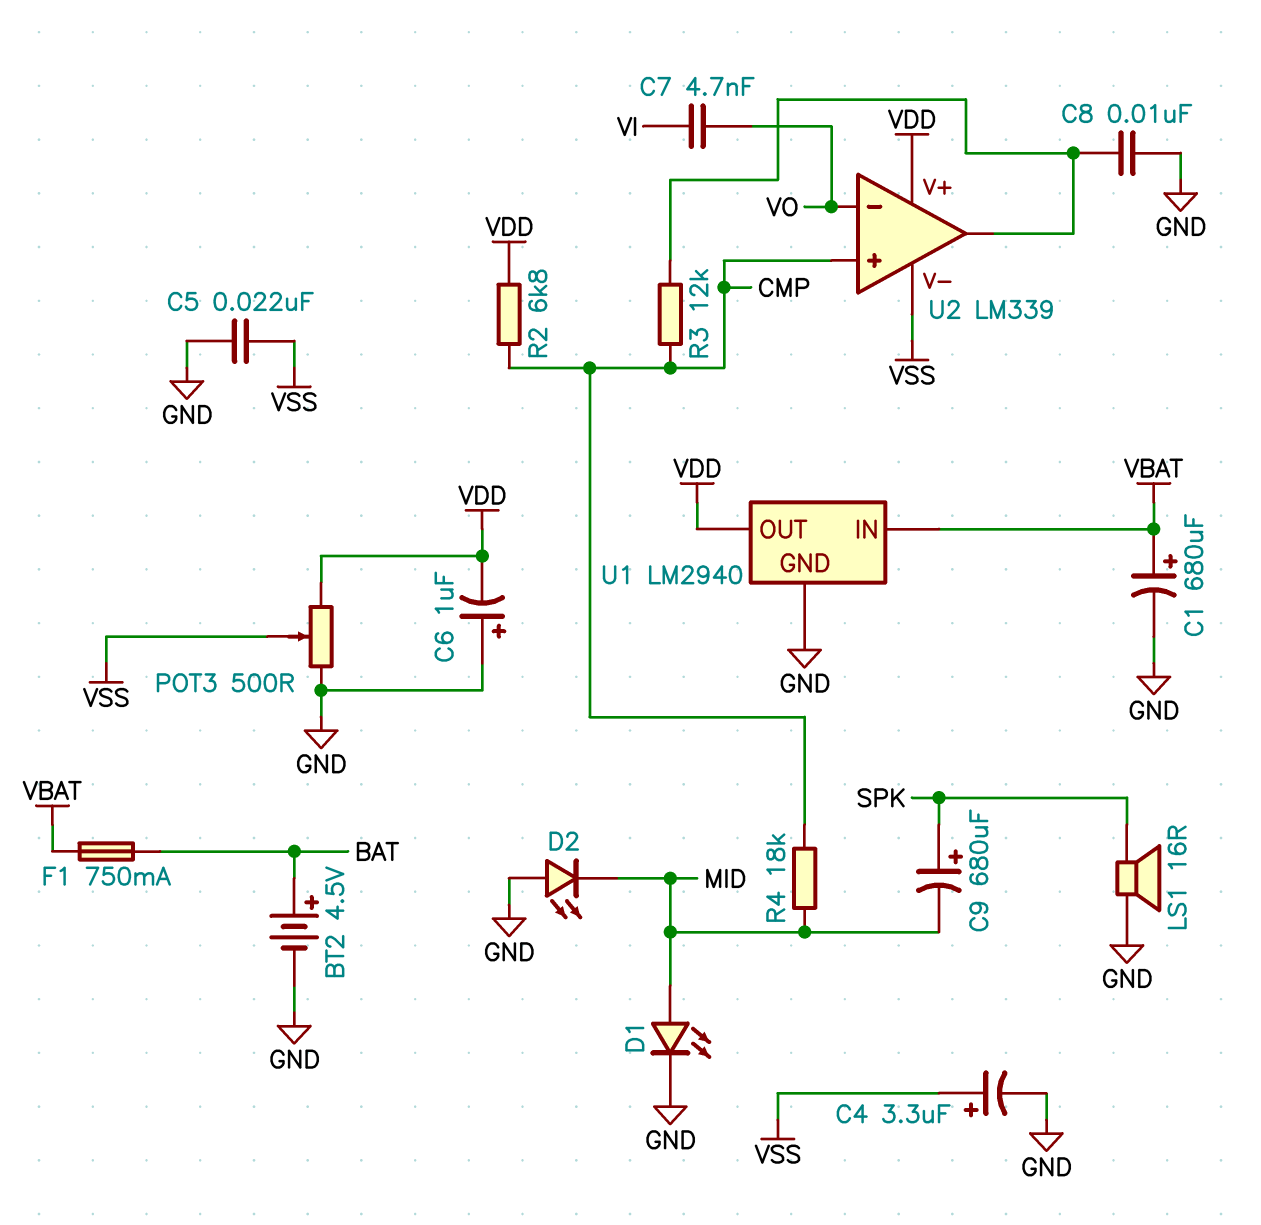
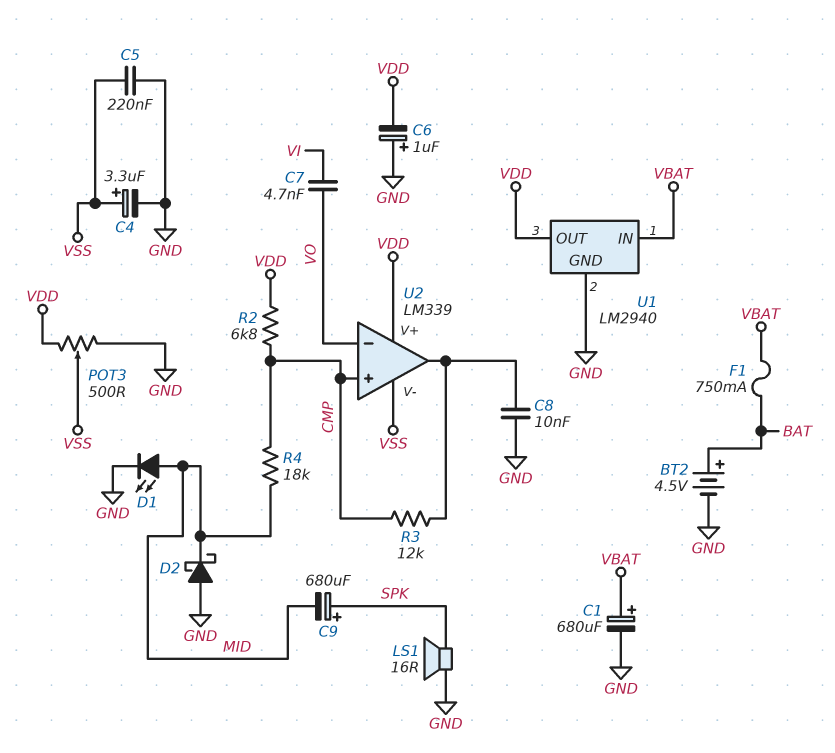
C5: 22nF (GND, VSS) -> 220nF (GND, VSS)
D2: LED (A GND, K MID) -> schottky (A GND, K MID)

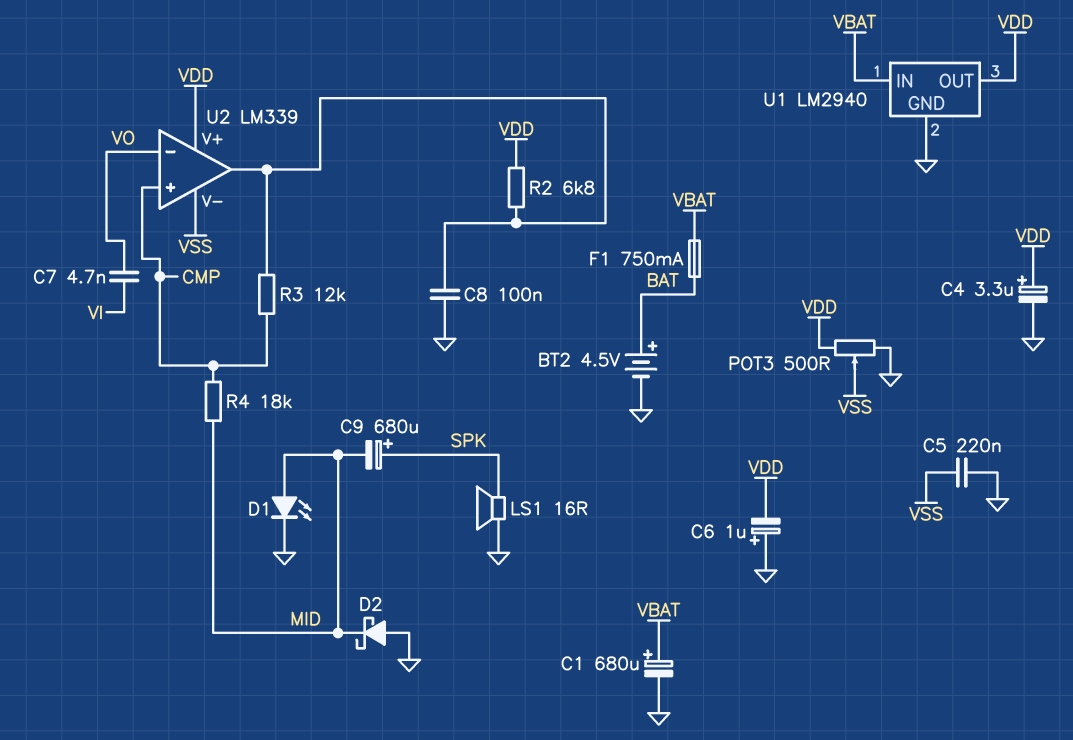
C4: 3.3uF (plus VSS, minus GND) -> 3.3uF (plus VDD, minus GND)
C8: 10nF (GND, U2/out) -> 100nF (GND, U2/out)
R2: 6.8k (CMP, VDD) -> 6.8k (U2/out, VDD)

